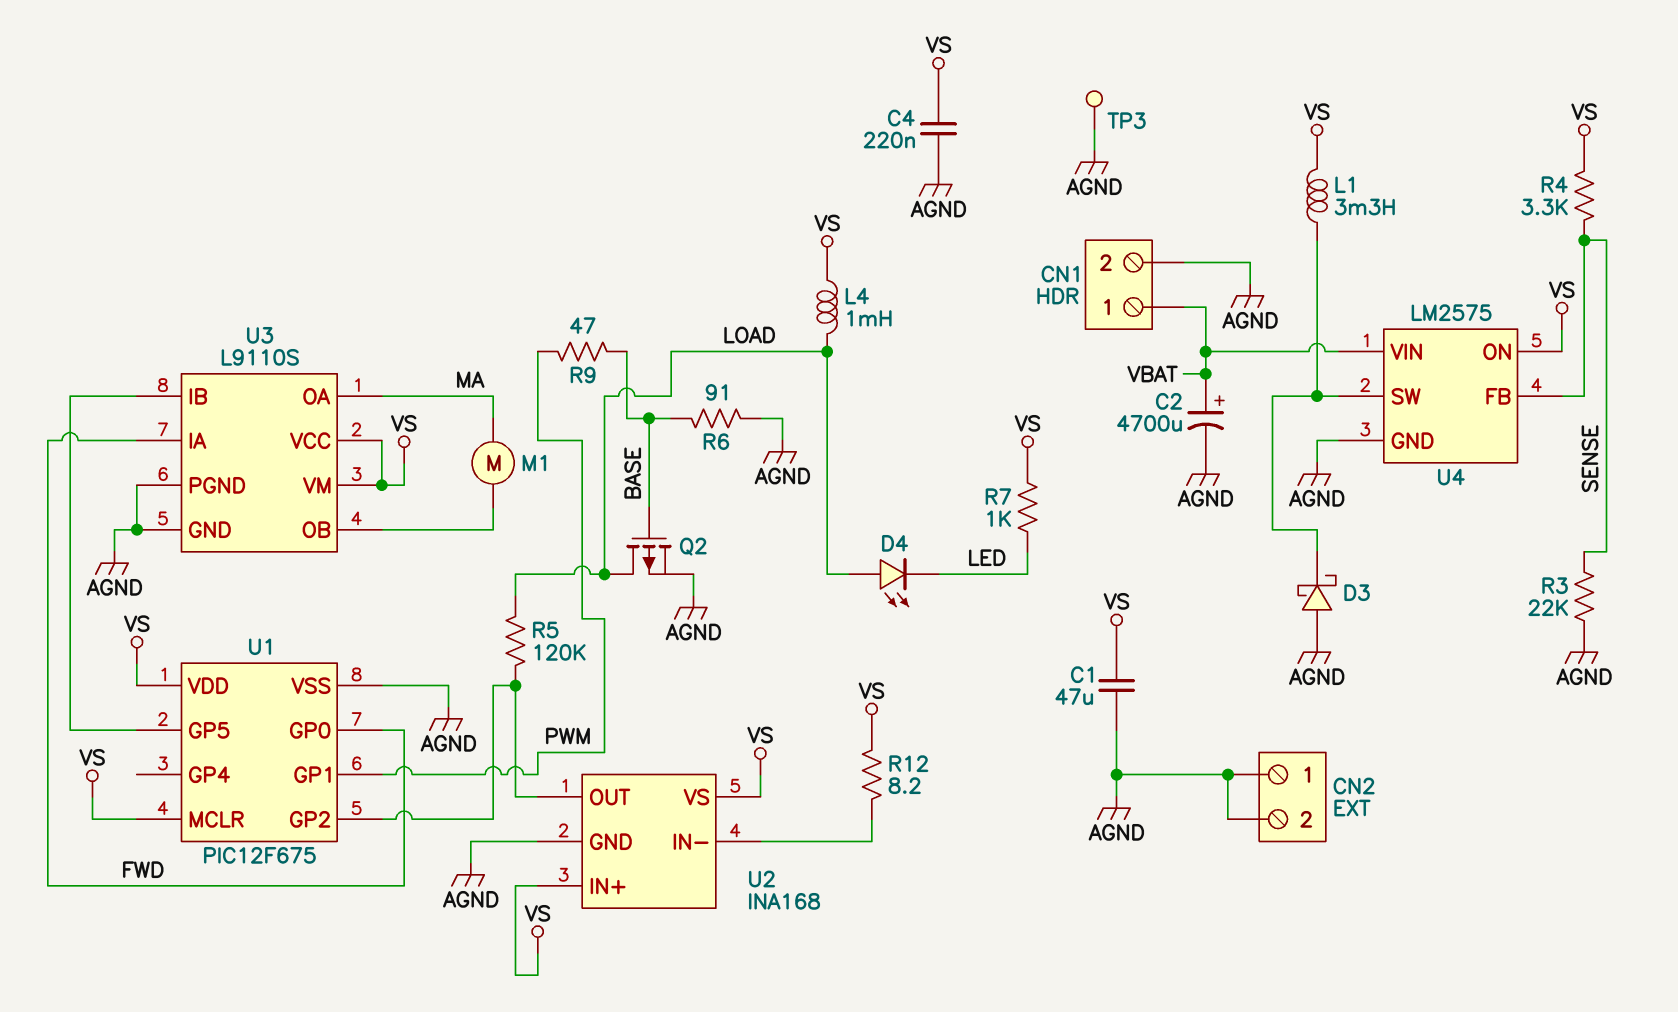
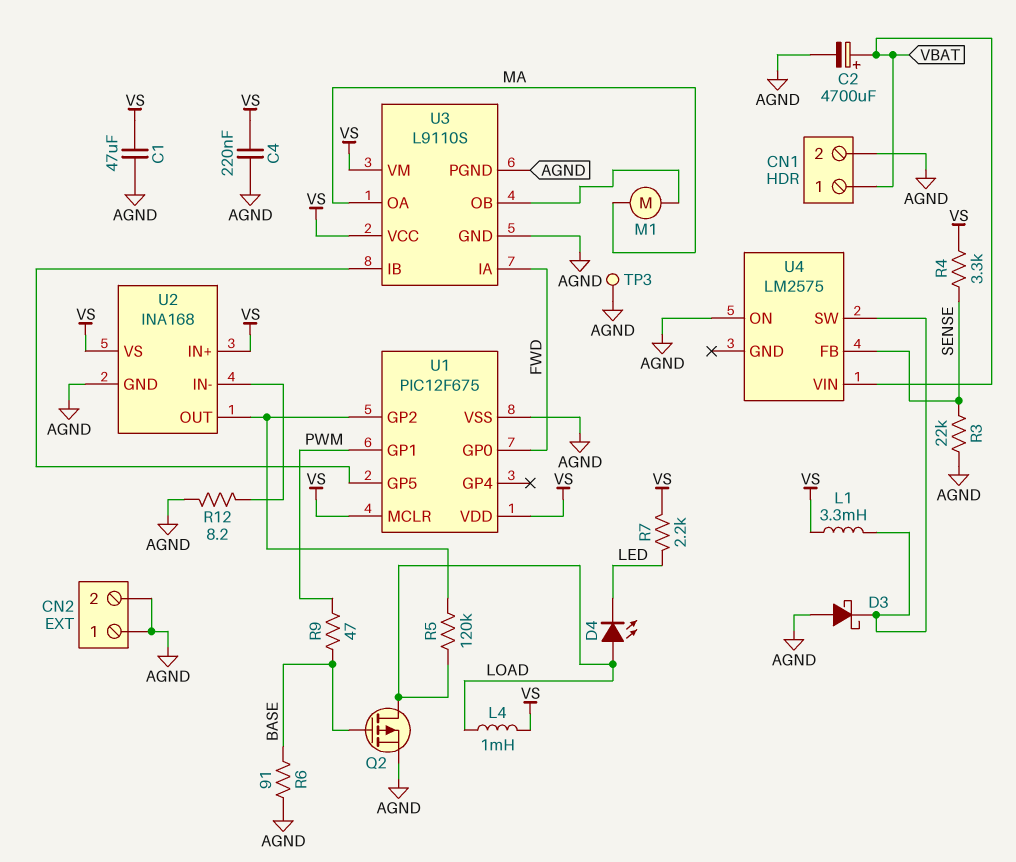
R7: 1k (LED, VS) -> 2.2k (LED, VS)
R12: 8.2 (U2/IN-, VS) -> 8.2 (AGND, U2/IN-)
U4 pin GND: AGND -> none
U4 pin ON: VS -> AGND

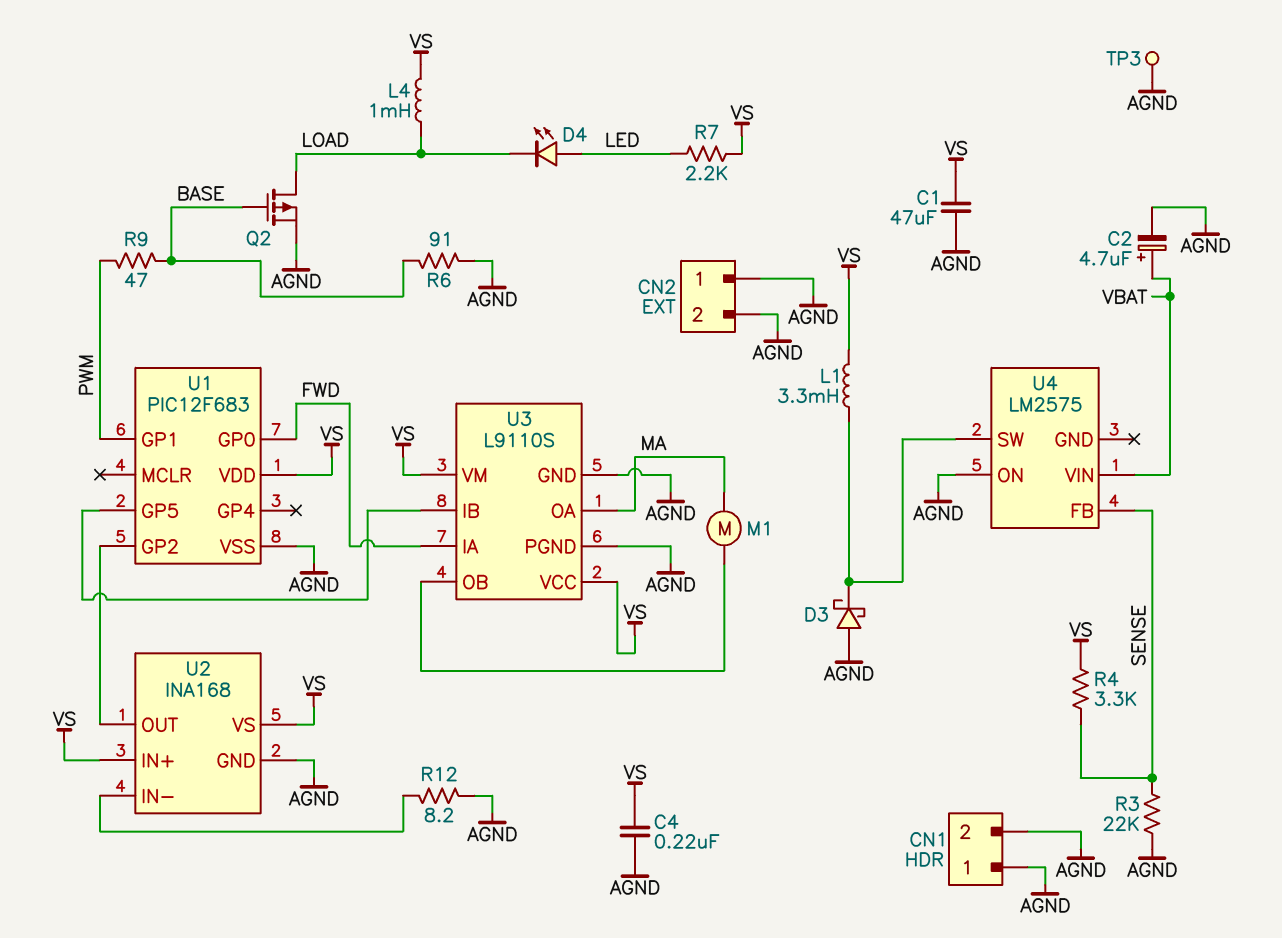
C2: 4700uF (plus VBAT, minus AGND) -> 4.7uF (plus VBAT, minus AGND)
CN1 pin 1: VBAT -> AGND
D4: LED (A LOAD, K LED) -> LED (A LED, K LOAD)
R5: 120k (LOAD, U1/GP2) -> none
U1: PIC12F675 -> PIC12F683
U1 pin MCLR: VS -> none

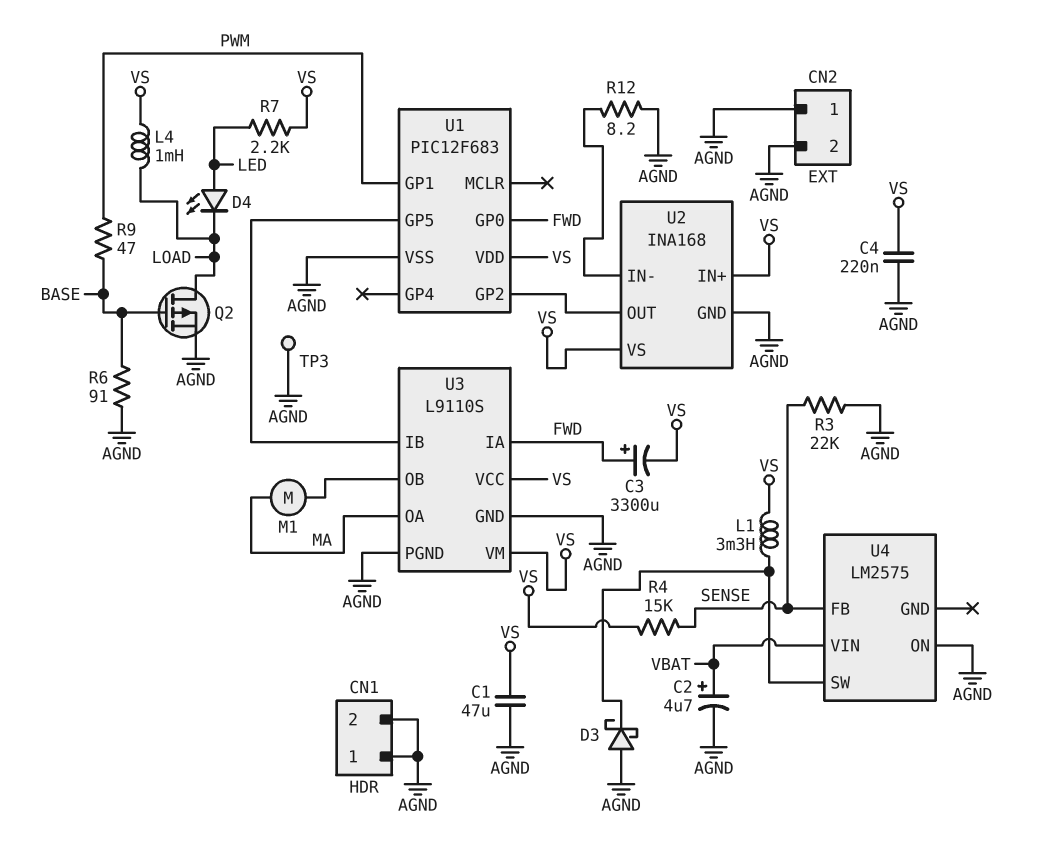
C3: none -> 3300uF (plus FWD, minus VS)
R4: 3.3k (SENSE, VS) -> 15k (SENSE, VS)

